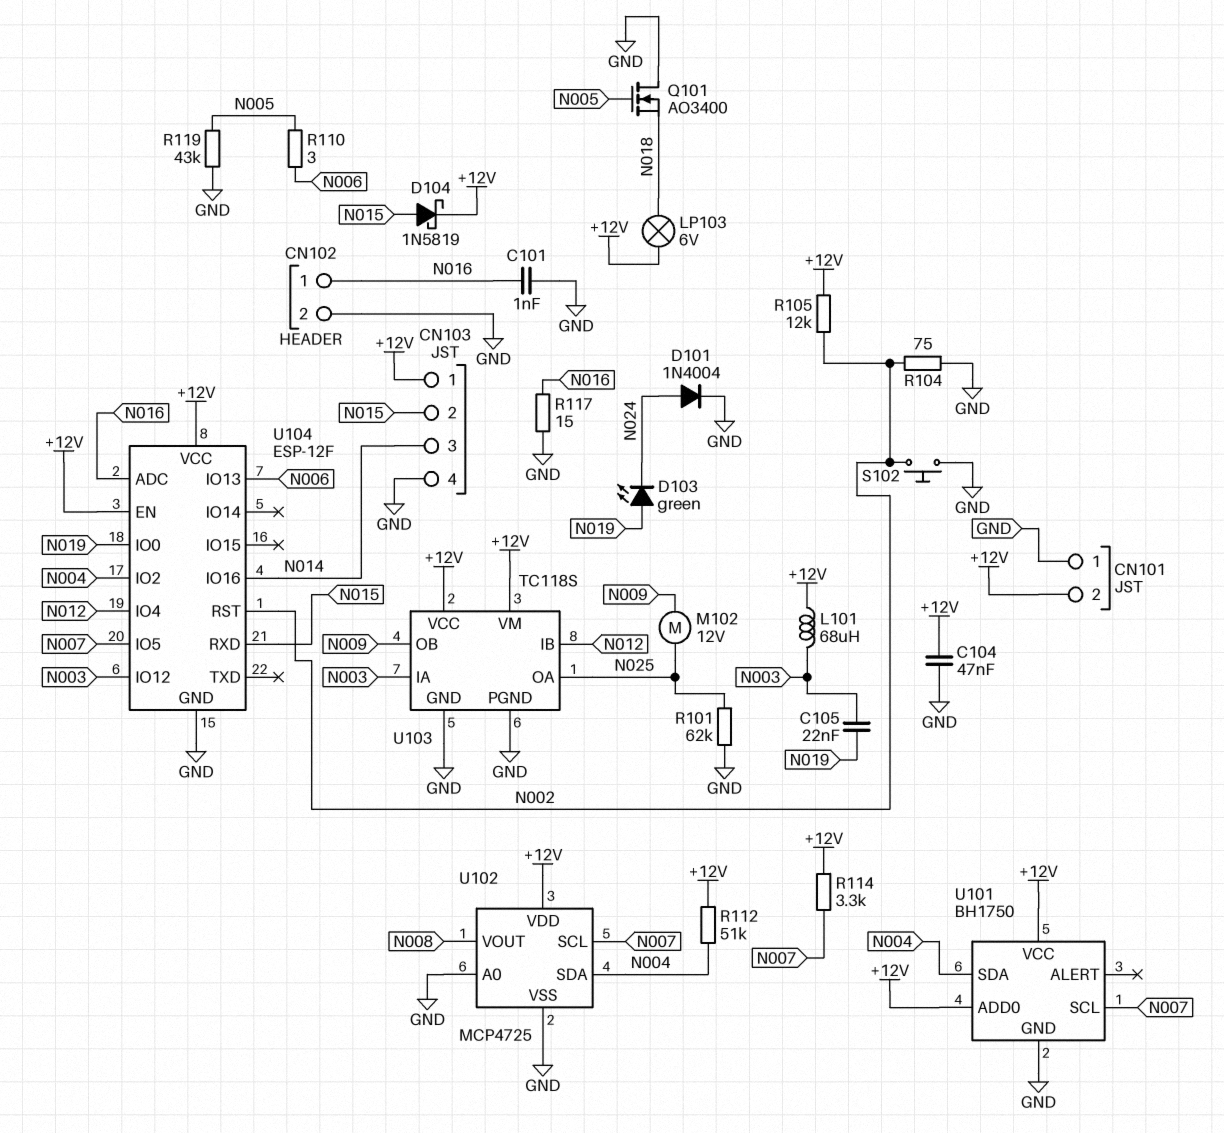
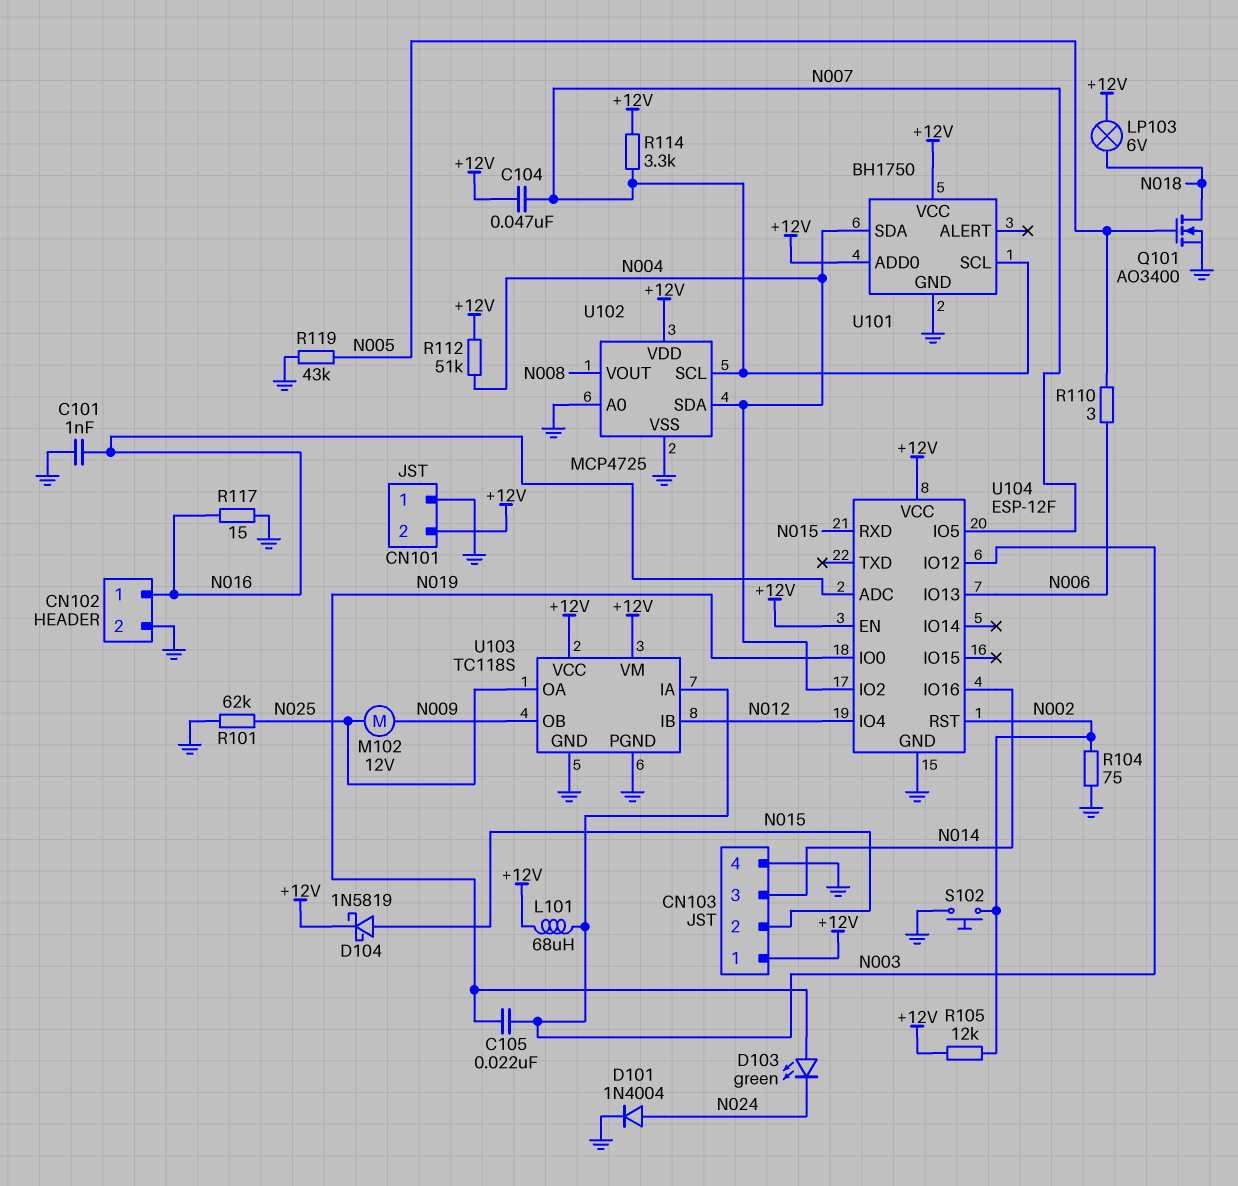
C104: 47nF (+12V, GND) -> 47nF (+12V, N007)
Q101: NMOS AO3400 (G N005, D GND, S N018) -> NMOS AO3400 (G N005, D N018, S GND)

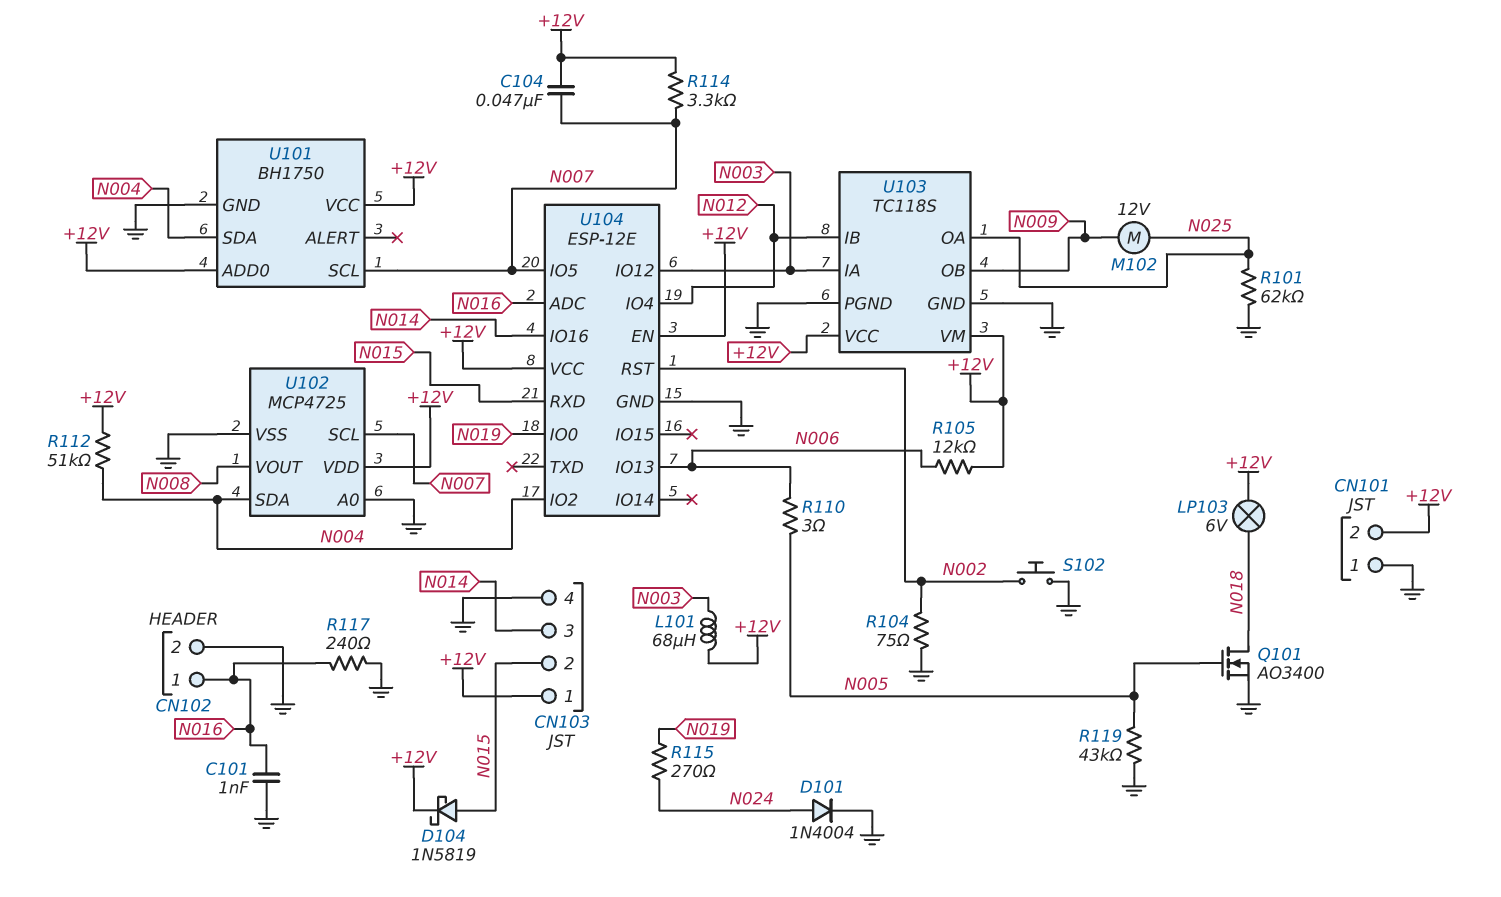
C105: 22nF (N003, N019) -> none
D103: LED green (A N019, K N024) -> none
R105: 12k (+12V, N002) -> 12k (+12V, N006)
R115: none -> 270 (N019, N024)
R117: 15 (GND, N016) -> 240 (GND, N016)
U104: ESP-12F -> ESP-12E

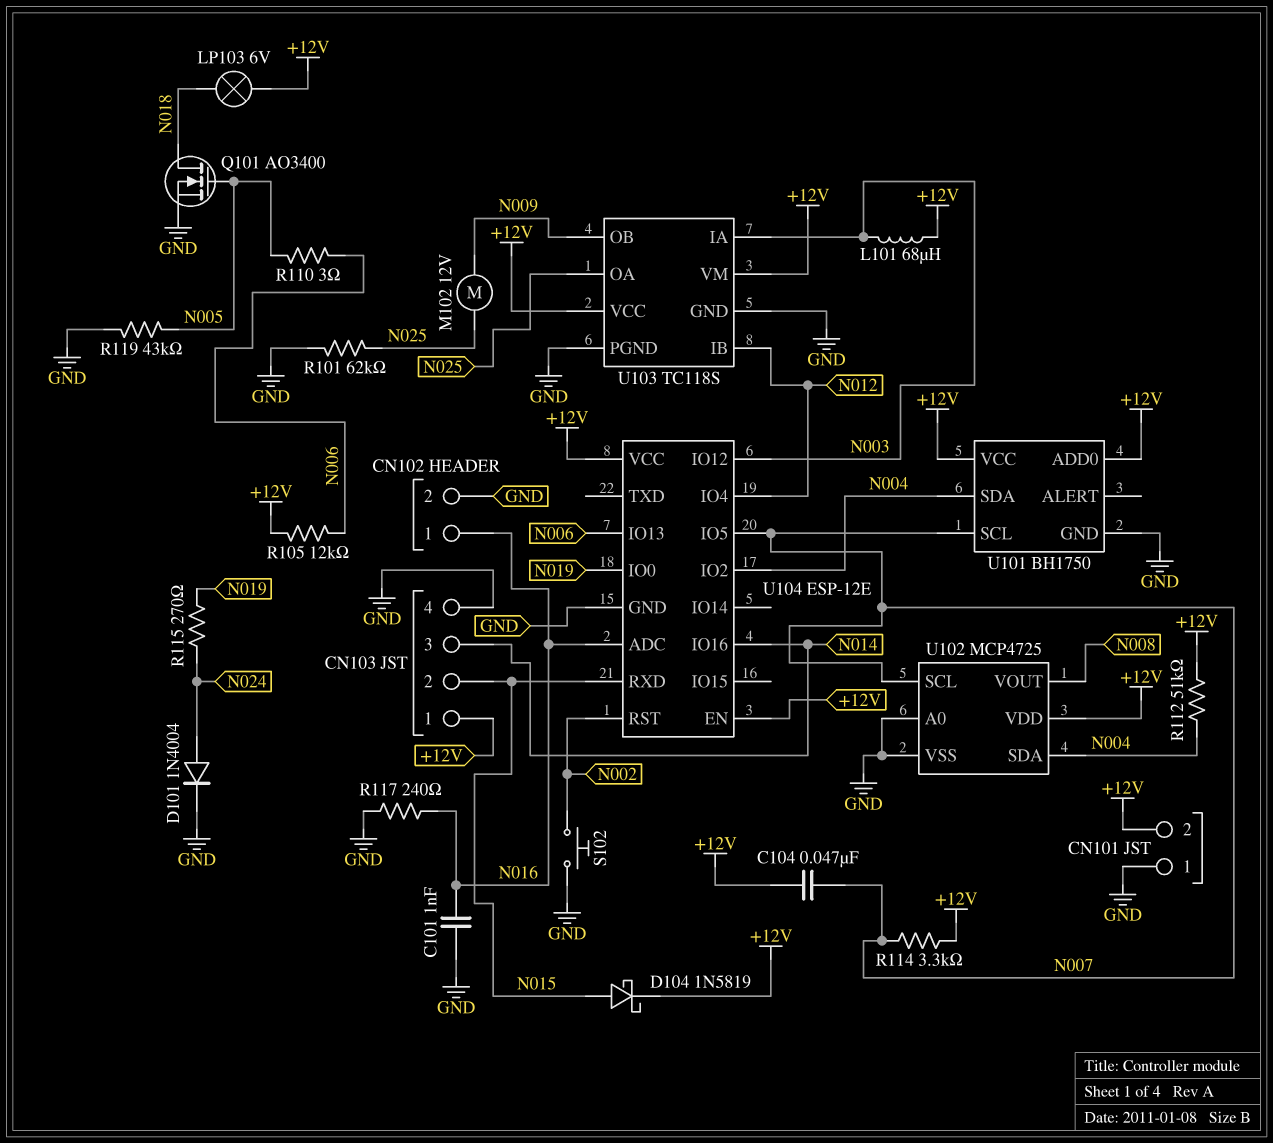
R104: 75 (GND, N002) -> none

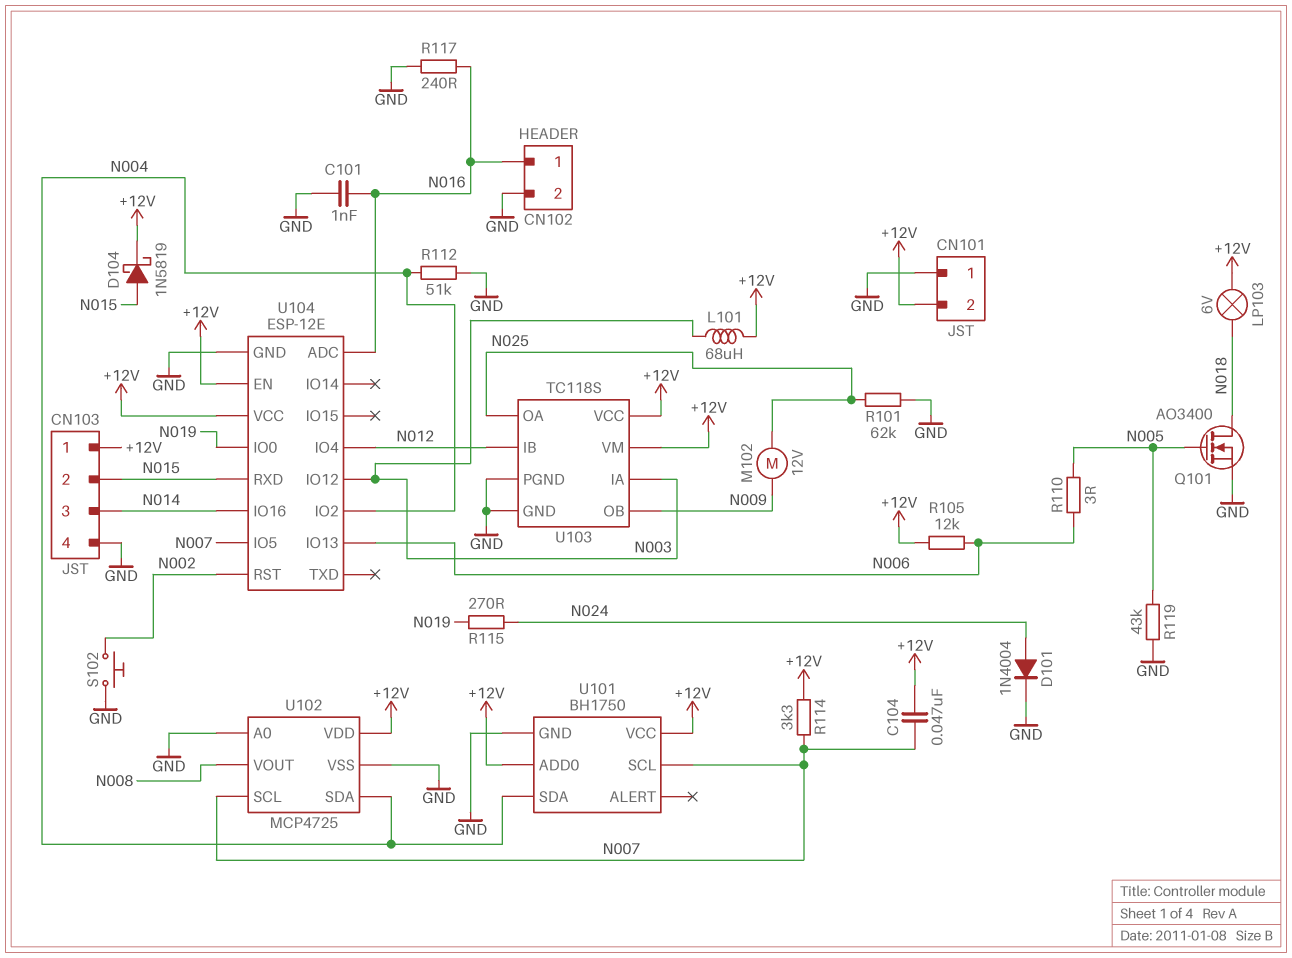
R112: 51k (+12V, N004) -> 51k (GND, N004)

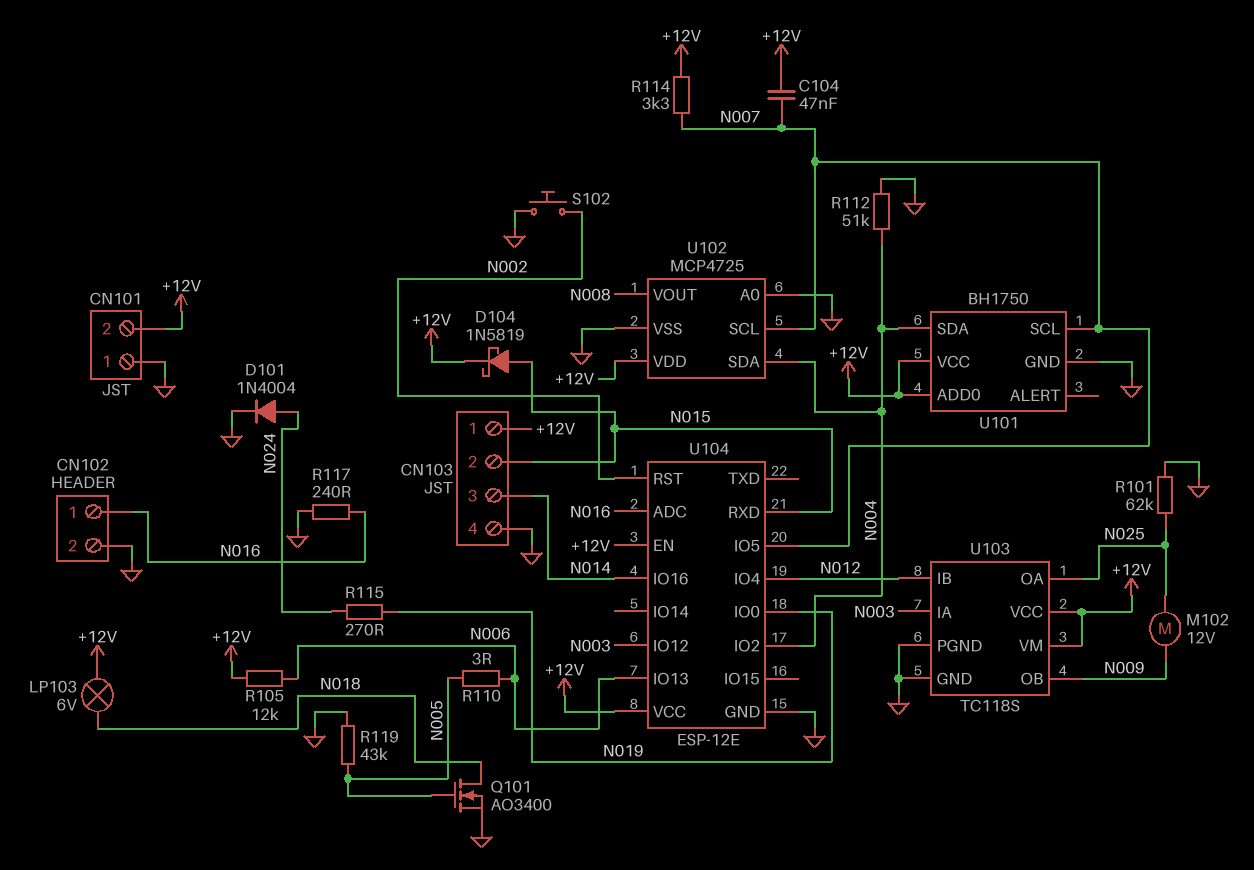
C101: 1nF (GND, N016) -> none
L101: 68uH (+12V, N003) -> none

